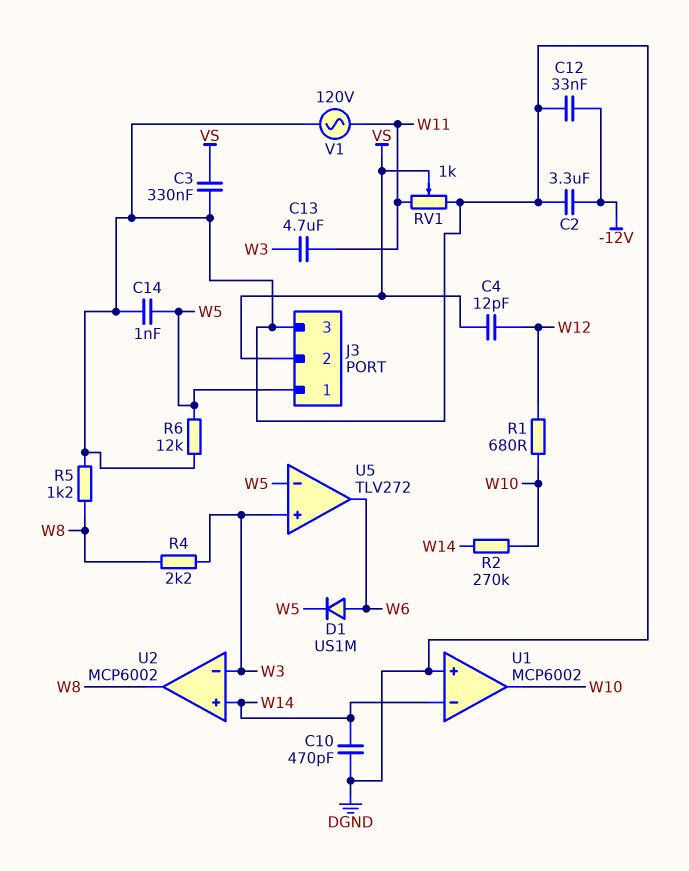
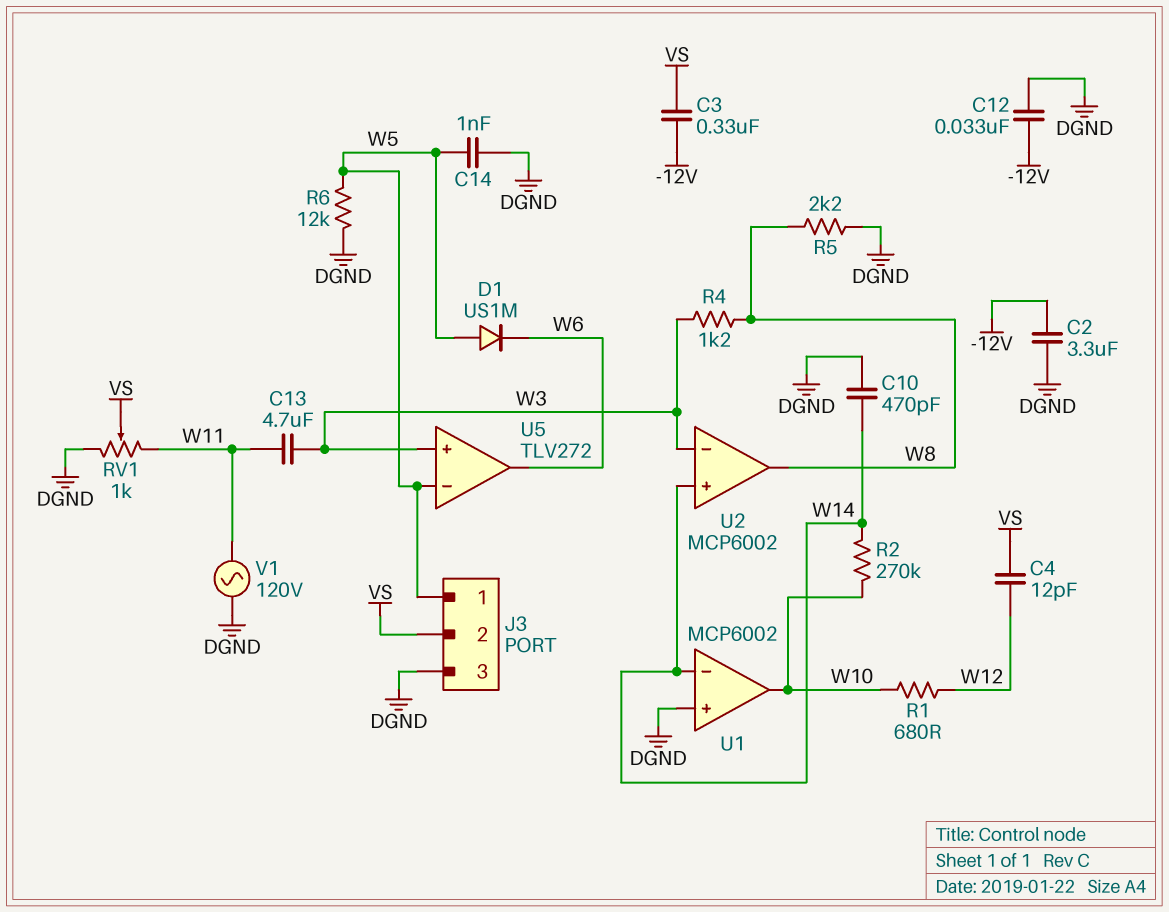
C3: 330nF (DGND, VS) -> 330nF (-12V, VS)
D1: diode US1M (A W6, K W5) -> diode US1M (A W5, K W6)
R4: 2.2k (W3, W8) -> 1.2k (W3, W8)
R5: 1.2k (DGND, W8) -> 2.2k (DGND, W8)

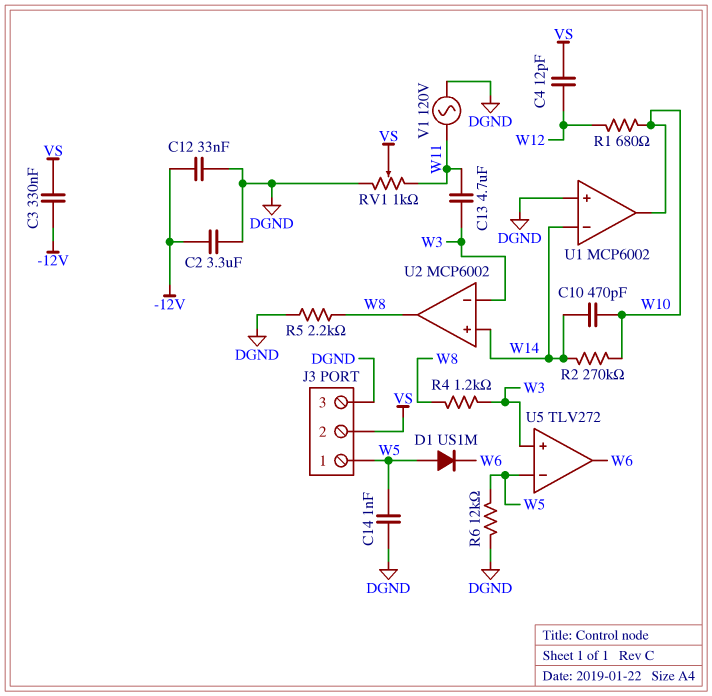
C10: 470pF (DGND, W14) -> 470pF (W10, W14)

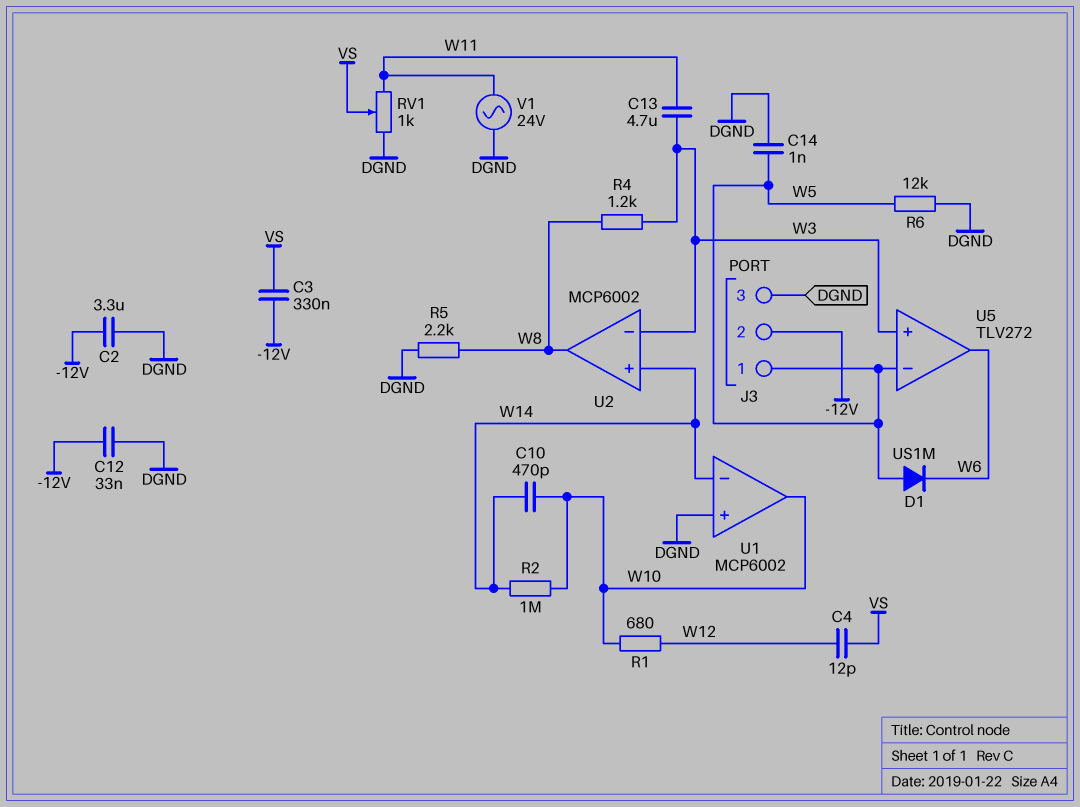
J3 pin 2: VS -> -12V
R2: 270k (W10, W14) -> 1M (W10, W14)
V1: AC 120V (DGND, W11) -> AC 24V (DGND, W11)

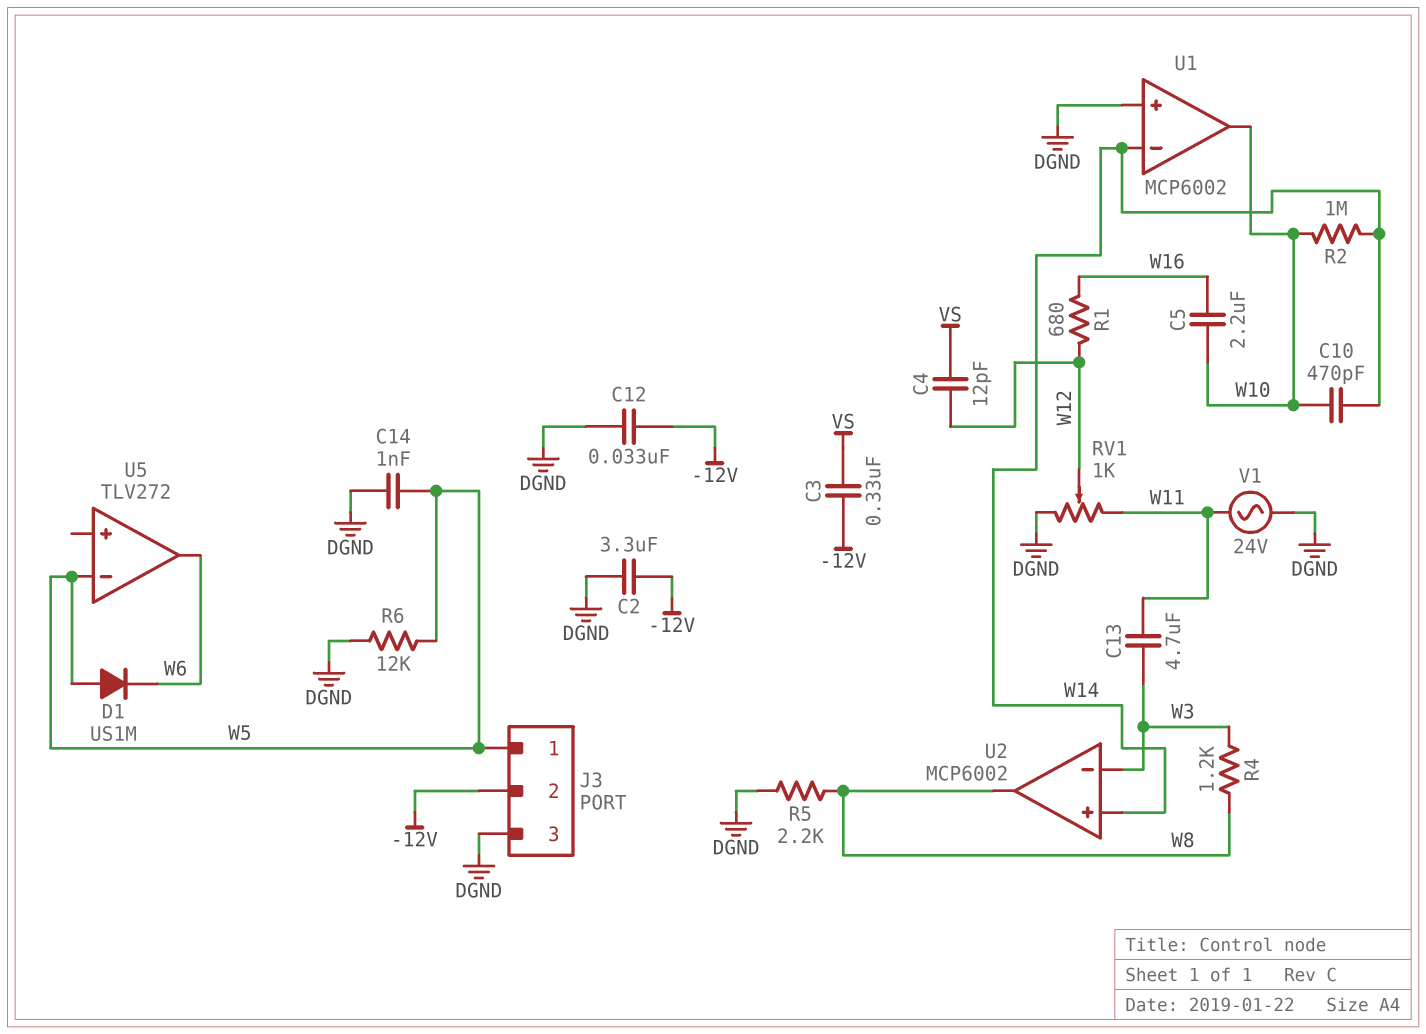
C5: none -> 2.2uF (W10, W16)
R1: 680 (W10, W12) -> 680 (W12, W16)
RV1: 1k (DGND, W11, wiper VS) -> 1k (DGND, W11, wiper W12)
U5 pin in+: W3 -> none

